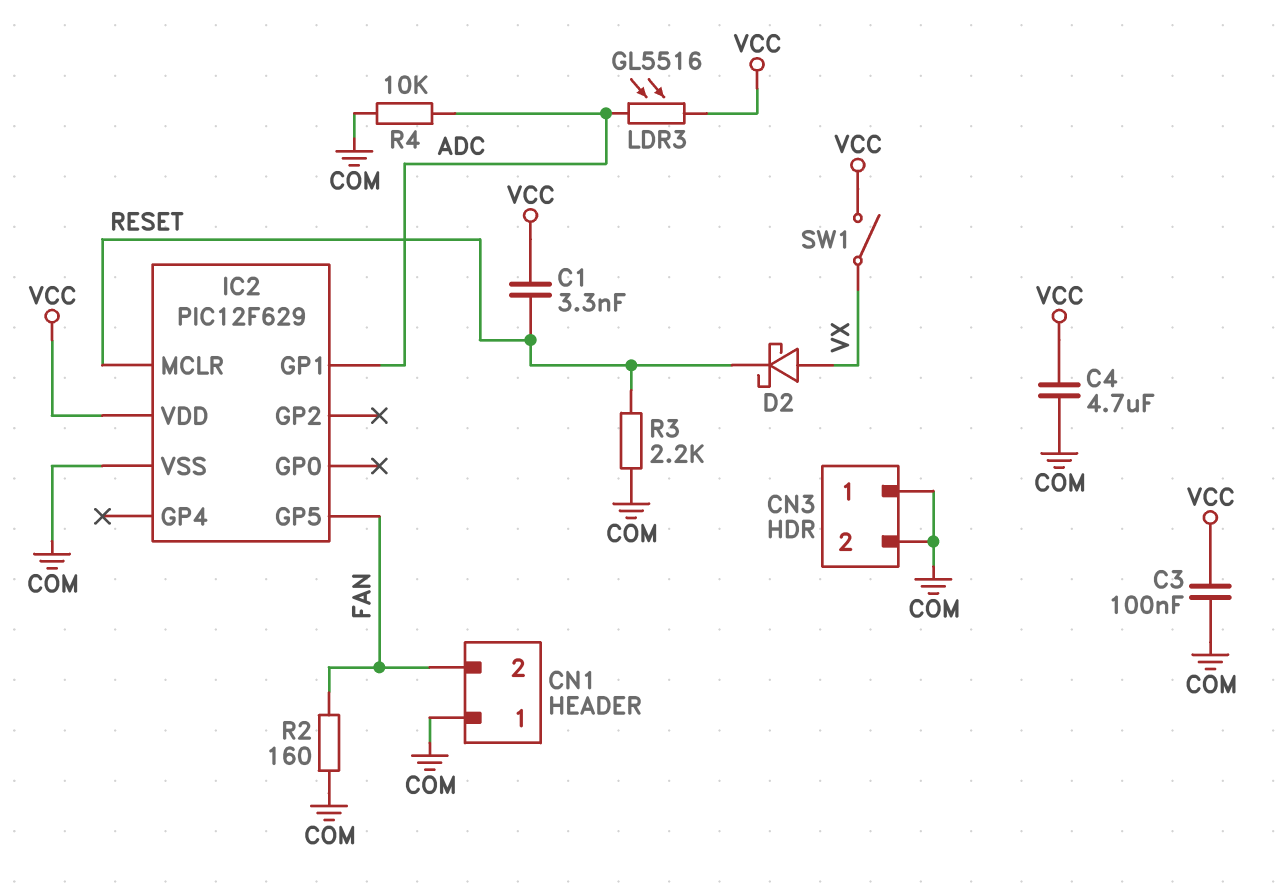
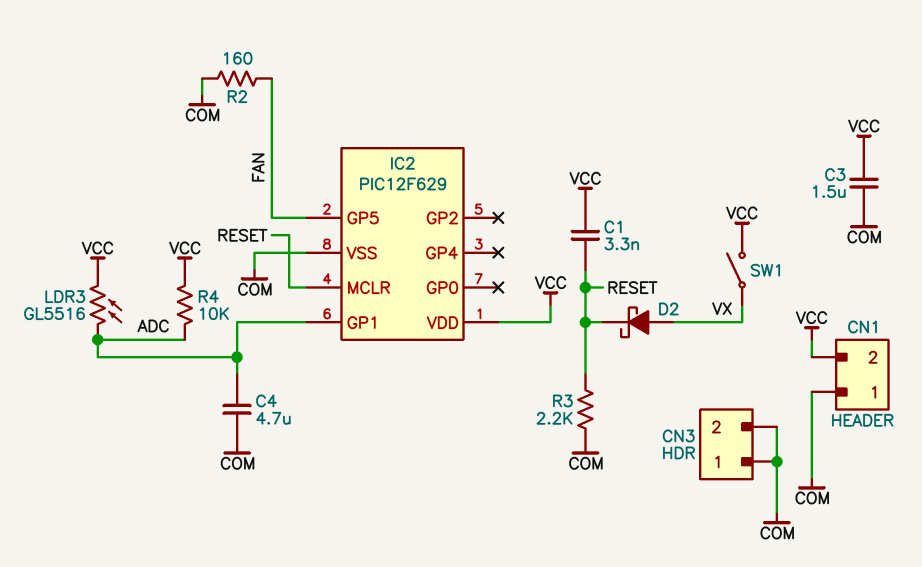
C3: 100nF (COM, VCC) -> 1.5uF (COM, VCC)
C4: 4.7uF (COM, VCC) -> 4.7uF (ADC, COM)
CN1 pin 2: FAN -> VCC
R4: 10k (ADC, COM) -> 10k (ADC, VCC)

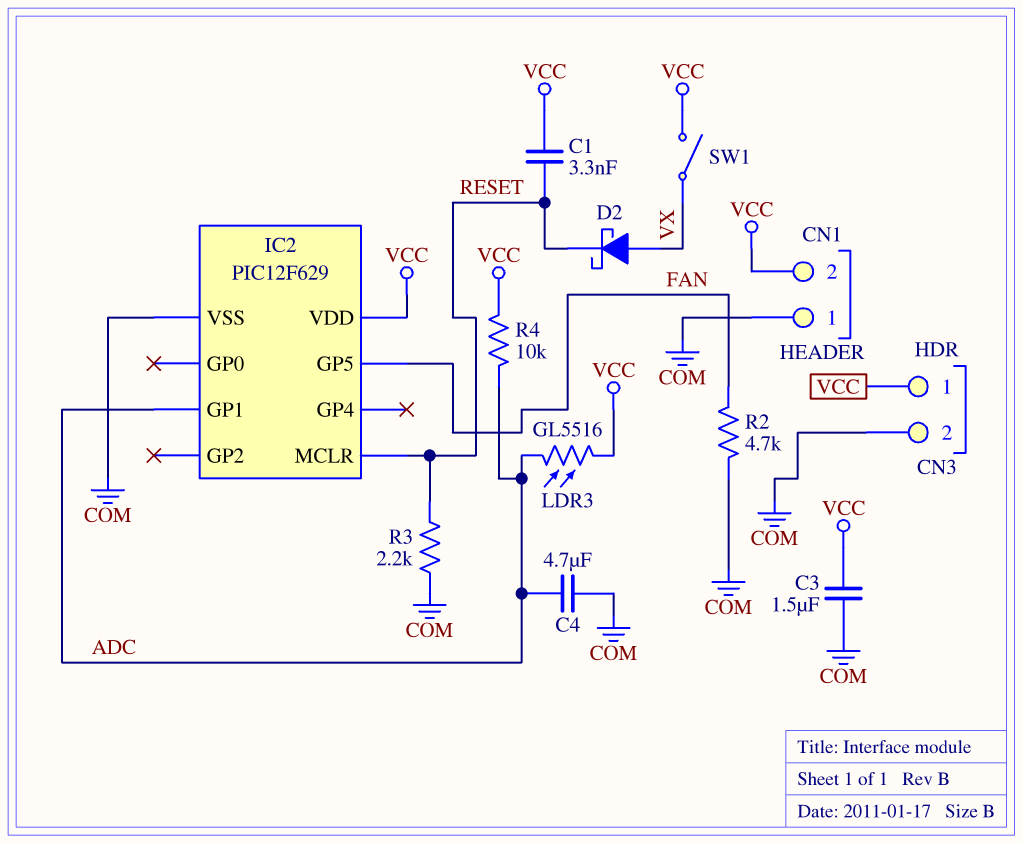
CN3 pin 1: COM -> VCC
R2: 160 (COM, FAN) -> 4.7k (COM, FAN)

